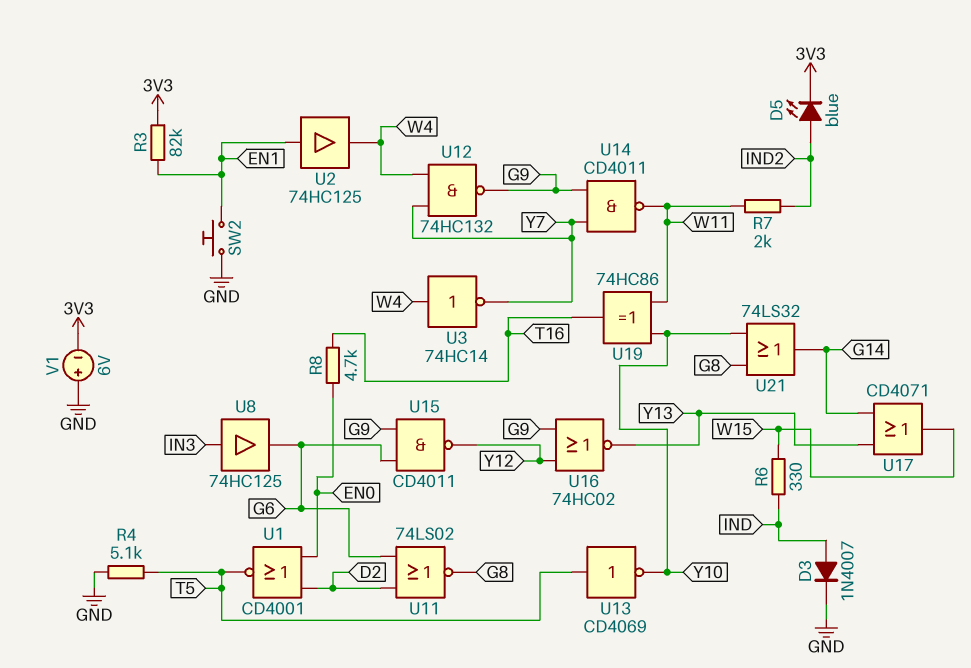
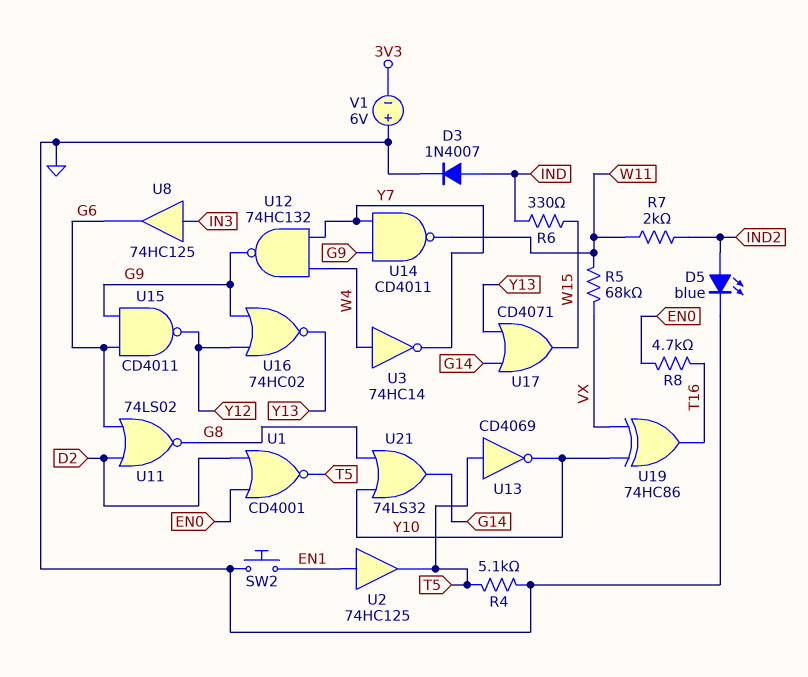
D5: LED blue (A IND2, K 3V3) -> LED blue (A IND2, K GND)
R3: 82k (3V3, EN1) -> none
R5: none -> 68k (VX, W11)
U2: buffer 74HC125 (in EN1, out W4) -> buffer 74HC125 (in EN1, out T5)
U19: XOR 74HC86 (in W11, in Y10, out T16) -> XOR 74HC86 (in VX, in Y10, out T16)

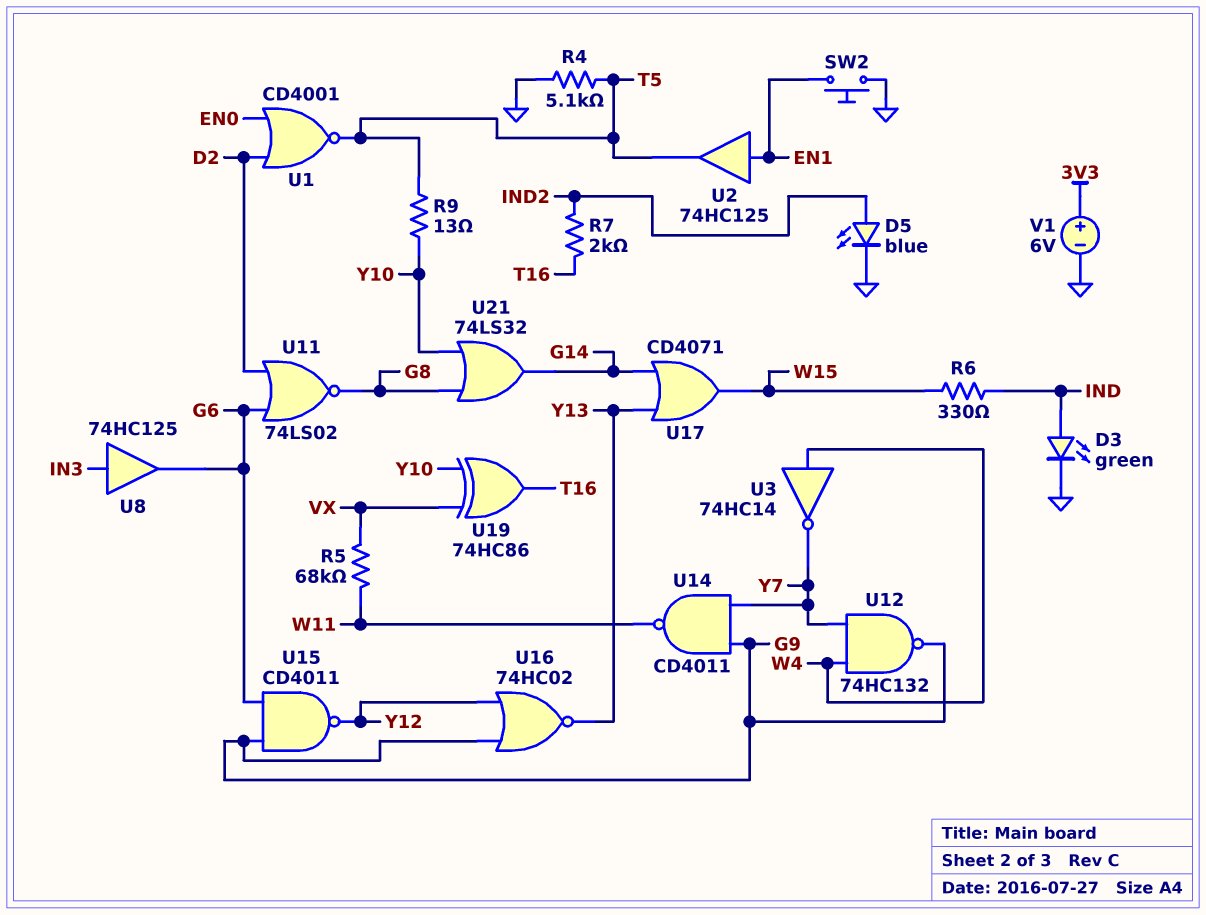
D3: diode 1N4007 (A IND, K GND) -> LED green (A IND, K GND)
R7: 2k (IND2, W11) -> 2k (IND2, T16)
R8: 4.7k (EN0, T16) -> none
R9: none -> 13 (T5, Y10)
U13: NOT CD4069 (in T5, out Y10) -> none
V1: 6V (plus GND, minus 3V3) -> 6V (plus 3V3, minus GND)

